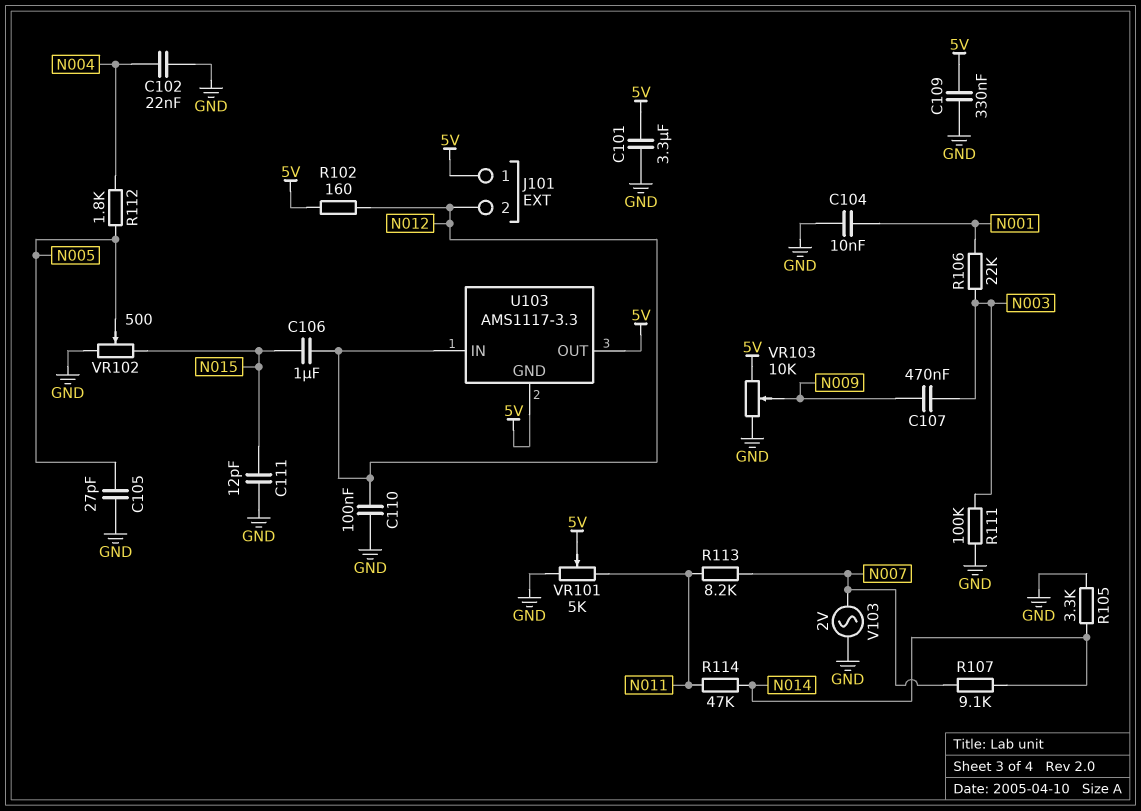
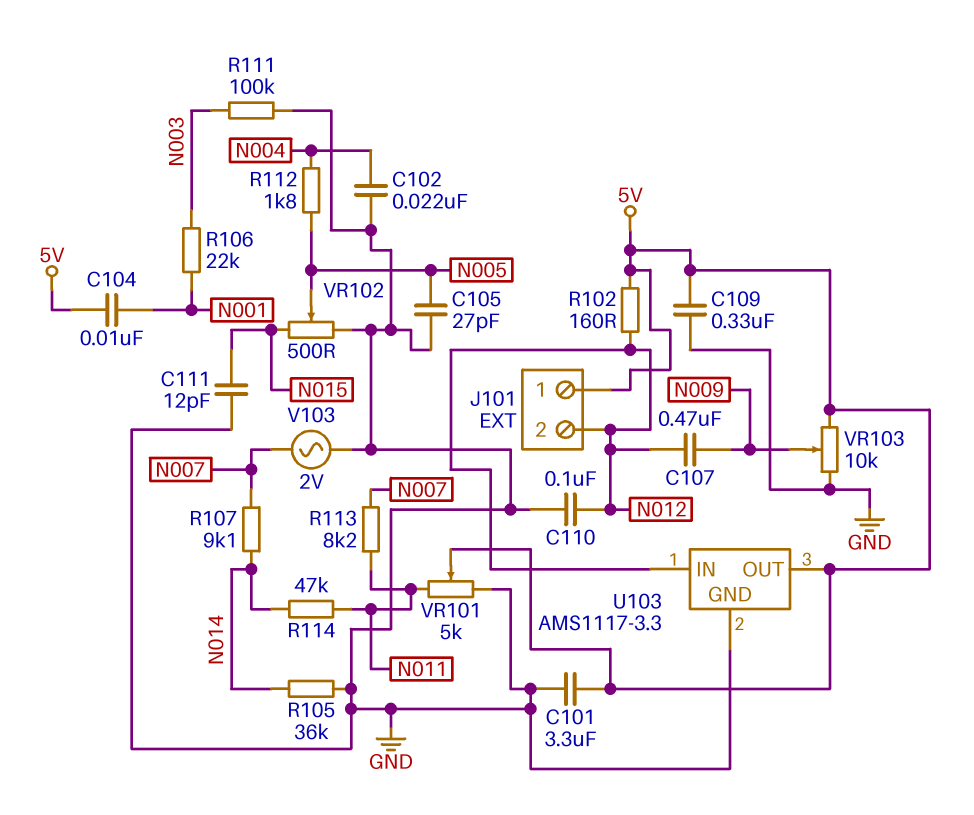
C104: 10nF (GND, N001) -> 10nF (5V, N001)
C106: 1uF (N012, N015) -> none
C107: 470nF (N003, N009) -> 470nF (N009, N012)
R105: 3.3k (GND, N014) -> 36k (GND, N014)
U103 pin GND: 5V -> GND

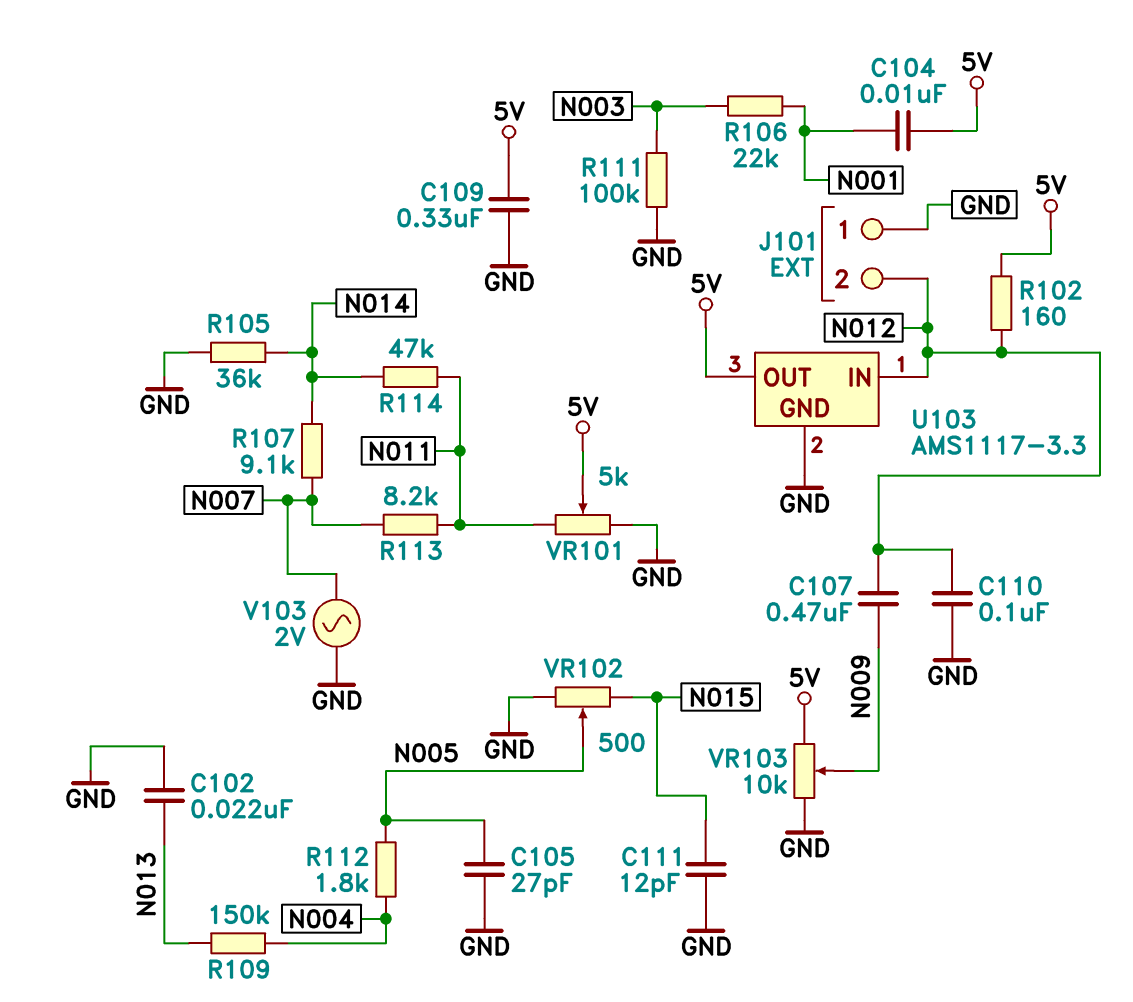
C101: 3.3uF (5V, GND) -> none
C102: 22nF (GND, N004) -> 22nF (GND, N013)
J101 pin 1: 5V -> GND
R109: none -> 150k (N004, N013)

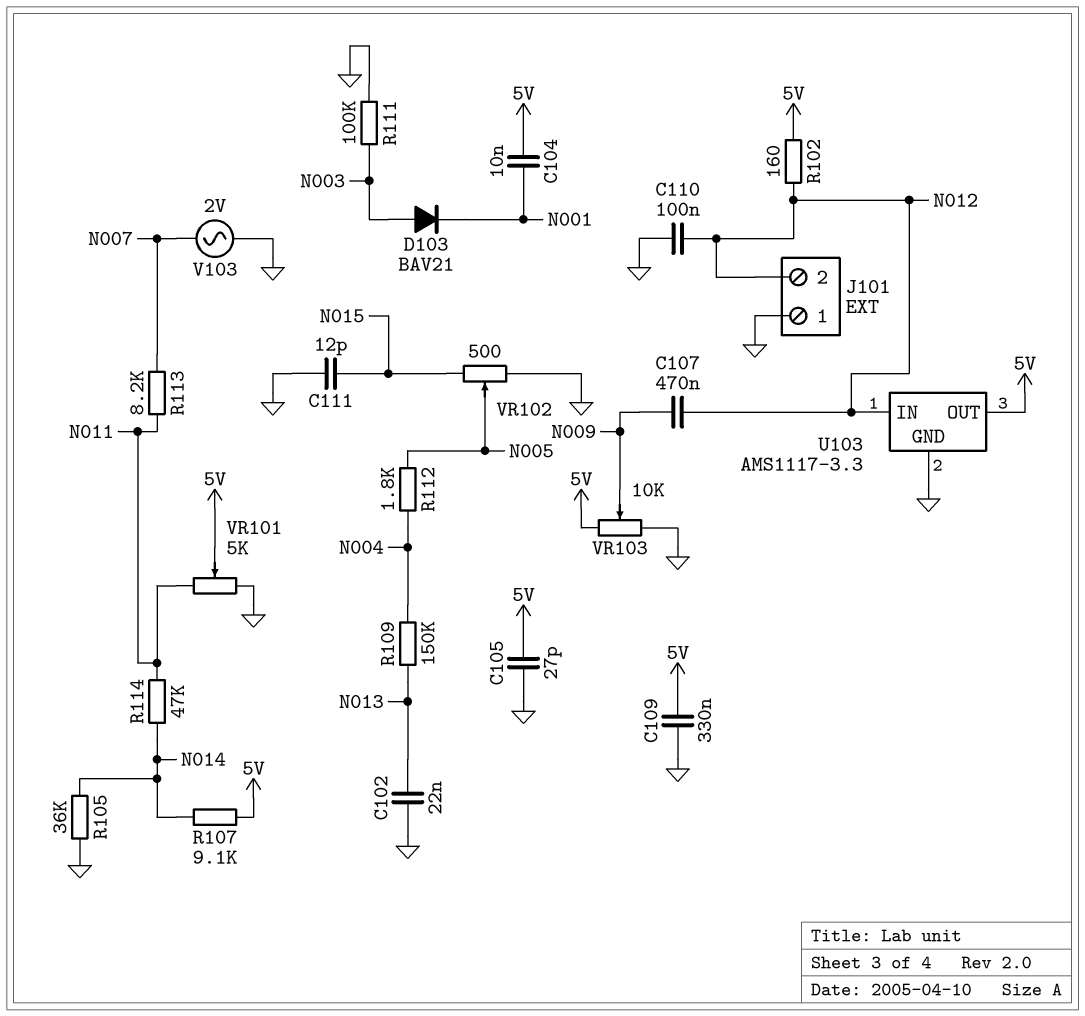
C105: 27pF (GND, N005) -> 27pF (5V, GND)
D103: none -> diode BAV21 (A N003, K N001)
R106: 22k (N001, N003) -> none
R107: 9.1k (N007, N014) -> 9.1k (5V, N014)

